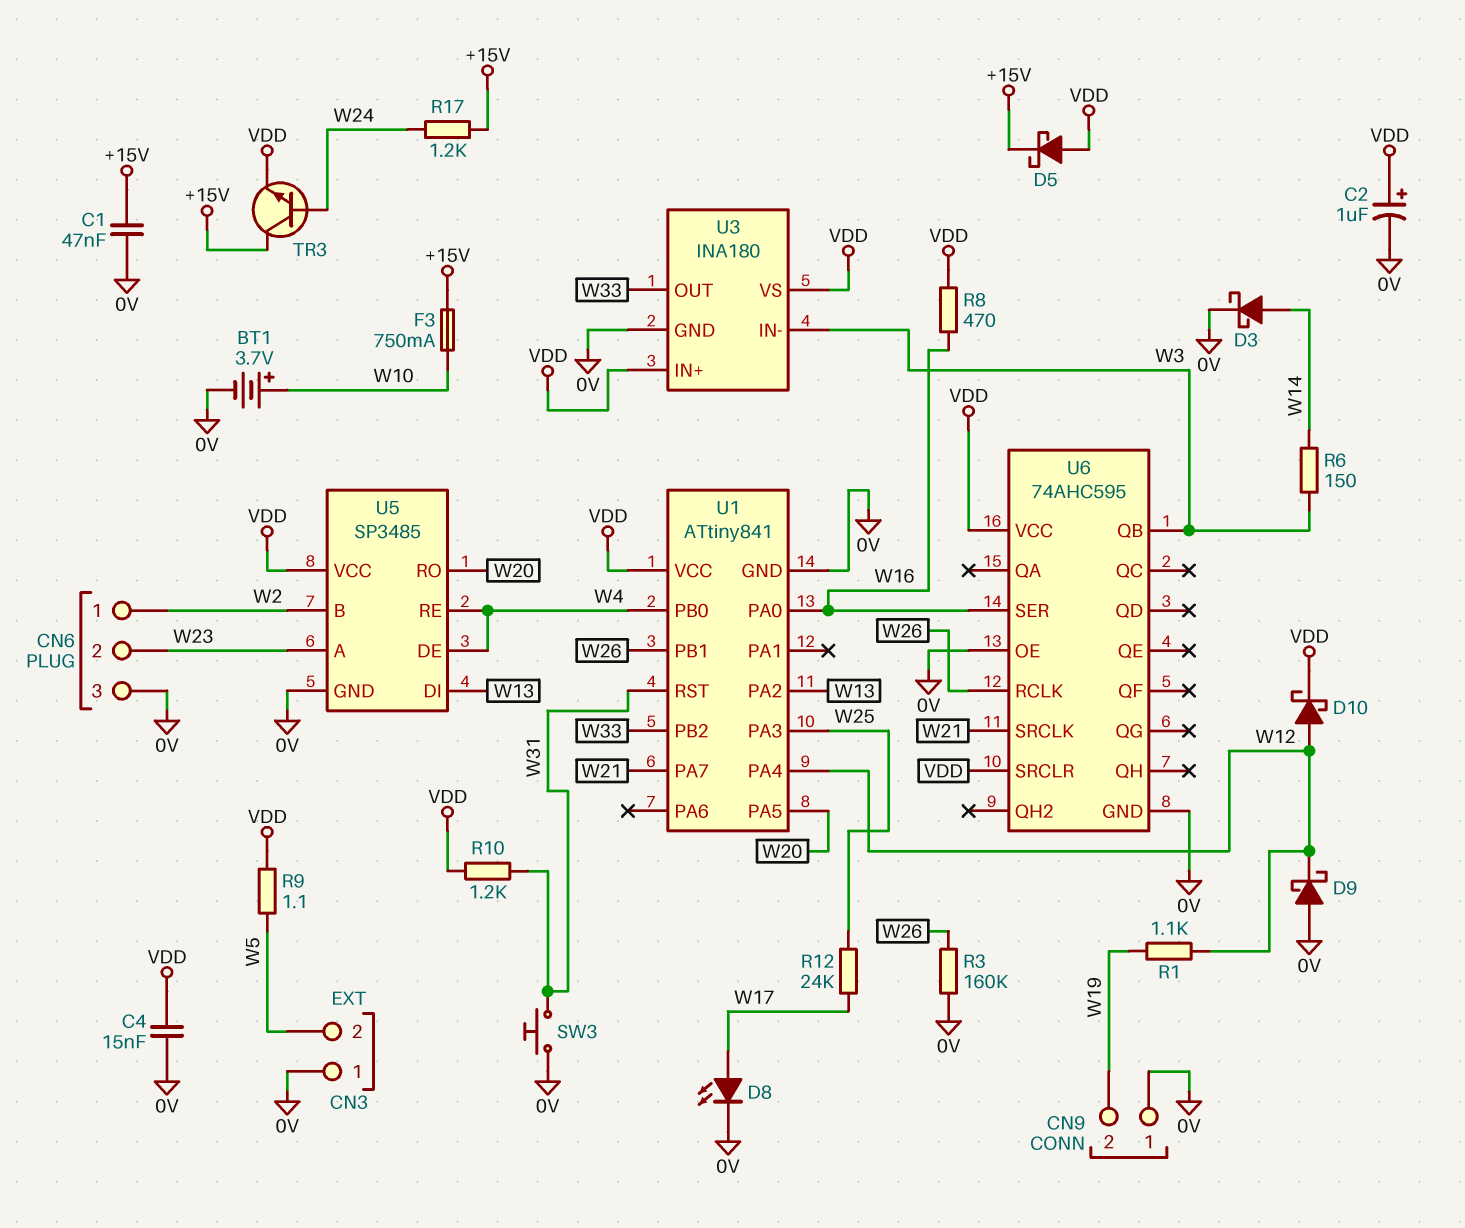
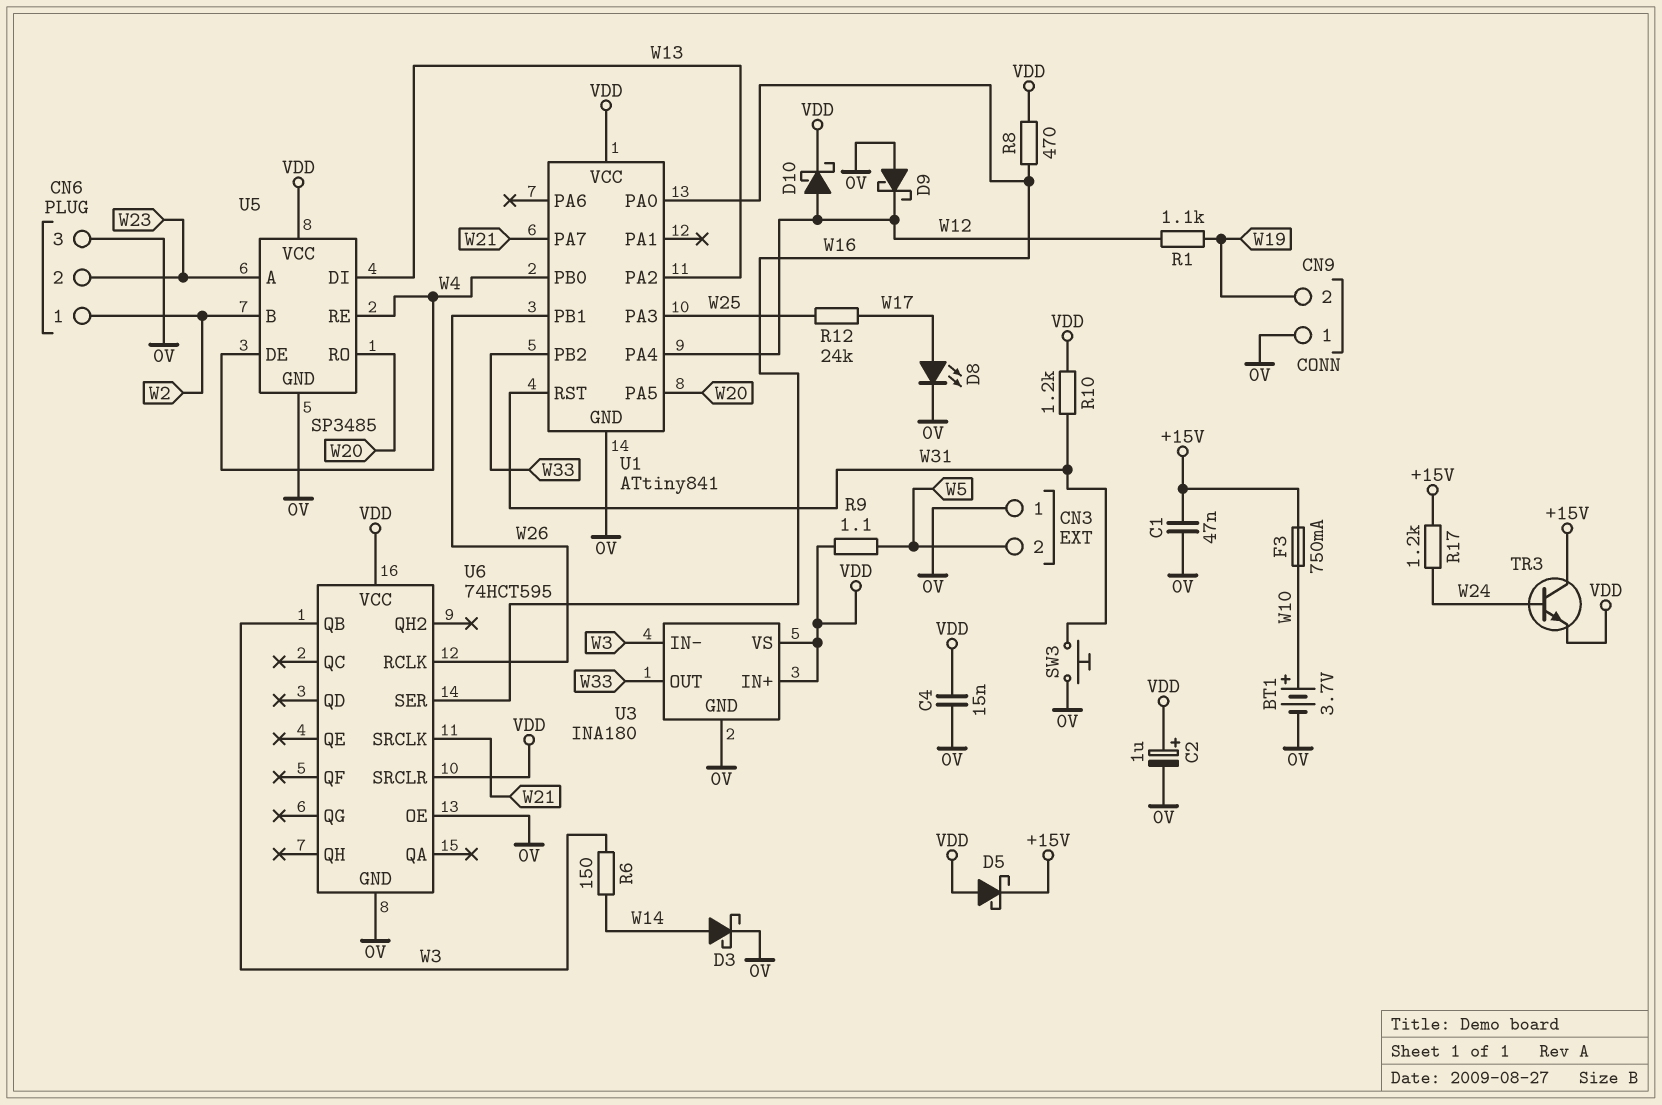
R3: 160k (0V, W26) -> none
U6: 74AHC595 -> 74HCT595

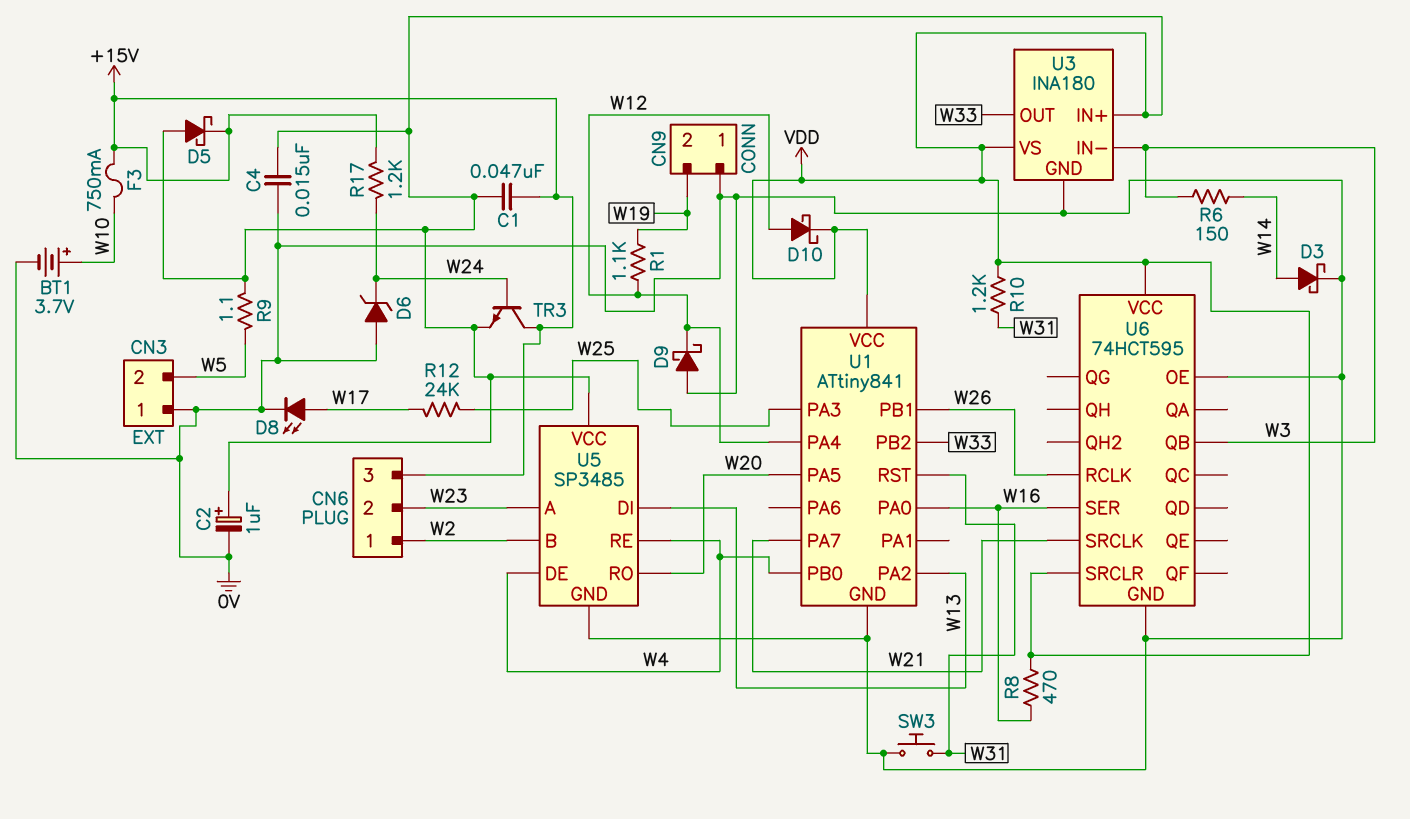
C1: 47nF (+15V, 0V) -> 47nF (+15V, VDD)
CN6 pin 3: 0V -> +15V
D6: none -> zener (A 0V, K W24)

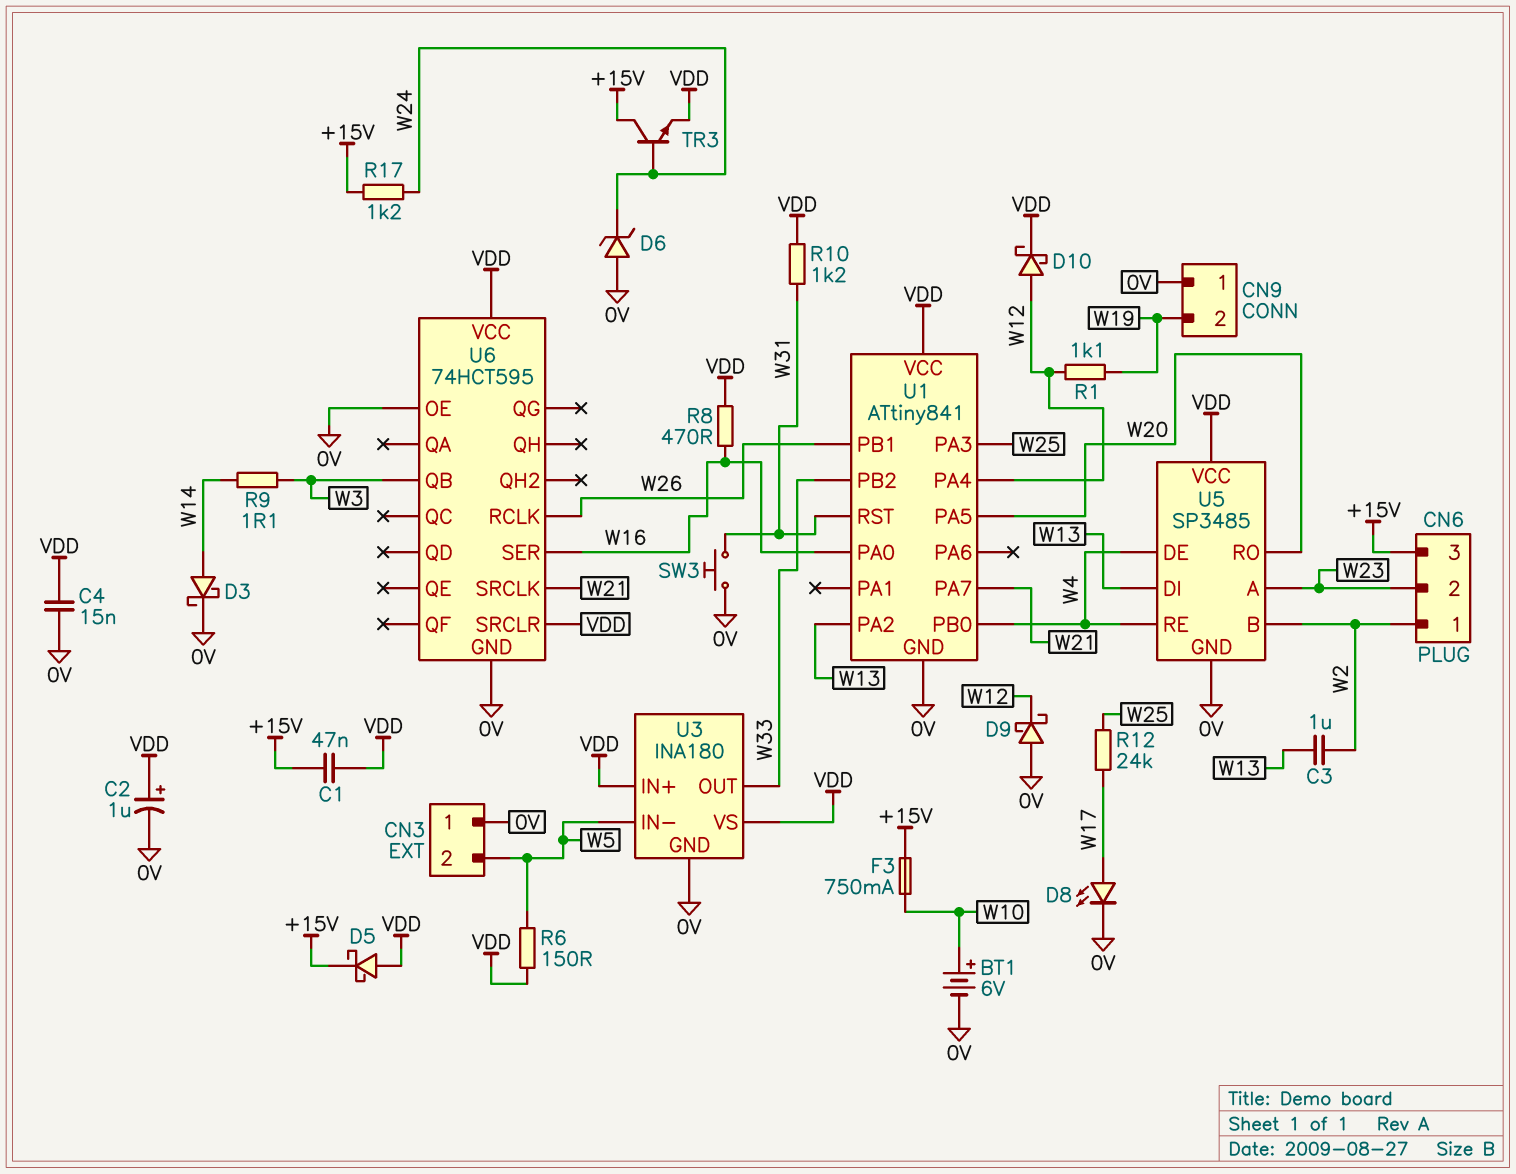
BT1: 3.7V (plus W10, minus 0V) -> 6V (plus W10, minus 0V)
C3: none -> 1uF (W2, W13)
R6: 150 (W3, W14) -> 150 (VDD, W5)
R9: 1.1 (VDD, W5) -> 1.1 (W3, W14)
U3 pin IN-: W3 -> W5

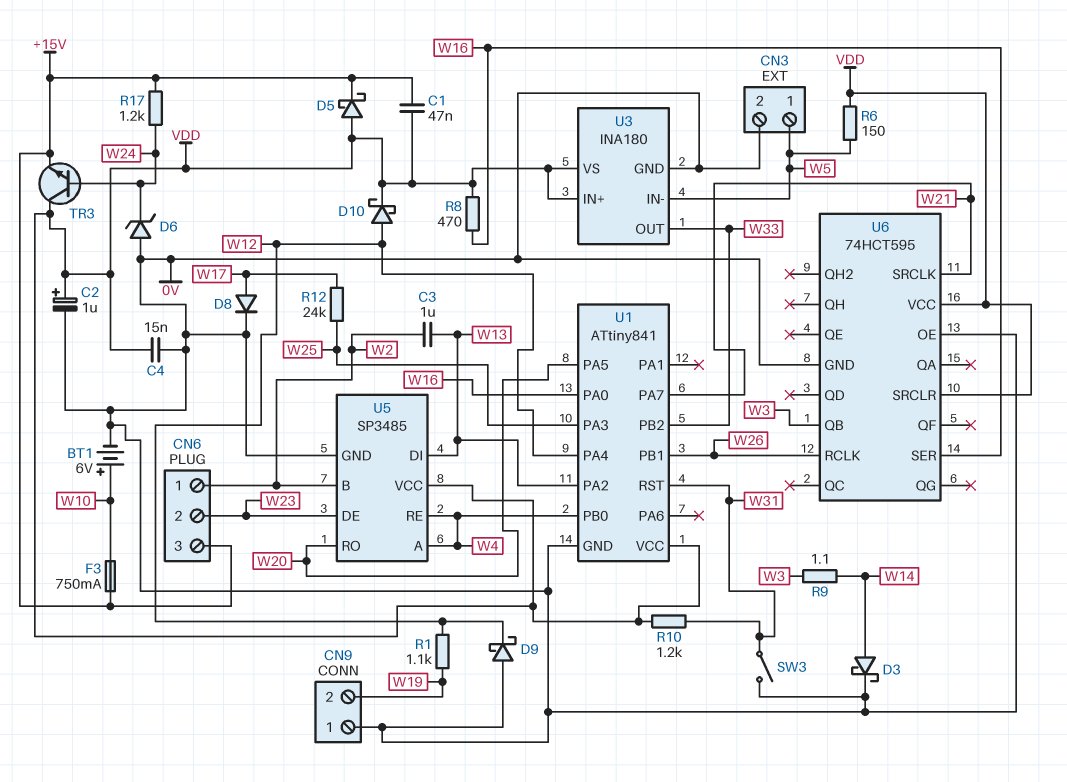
CN3 pin 1: 0V -> W5
CN3 pin 2: W5 -> 0V
D8: LED (A W17, K 0V) -> diode (A W17, K 0V)
SW3: button (0V, W31) -> switch (0V, W31)
TR3: NPN (B W24, C +15V, E VDD) -> NPN (B W24, C VDD, E +15V)
U5 pin A: W23 -> W4
U5 pin DE: W4 -> W23

